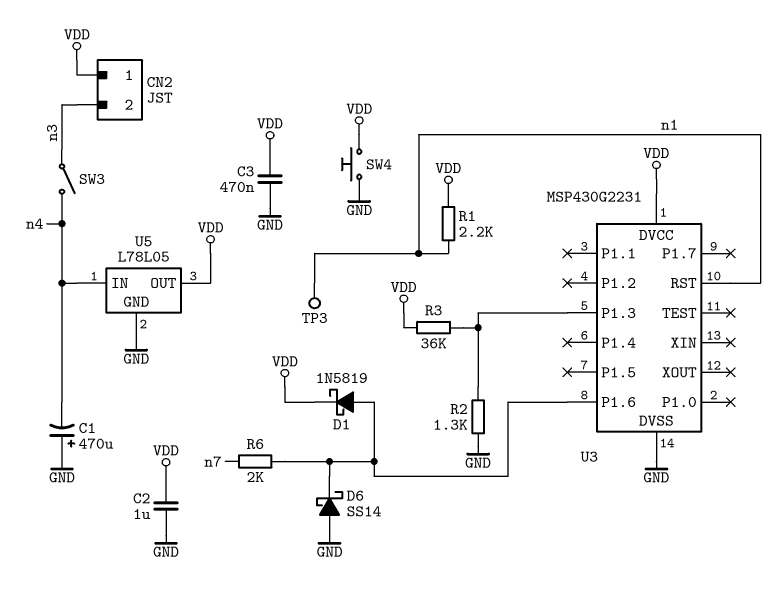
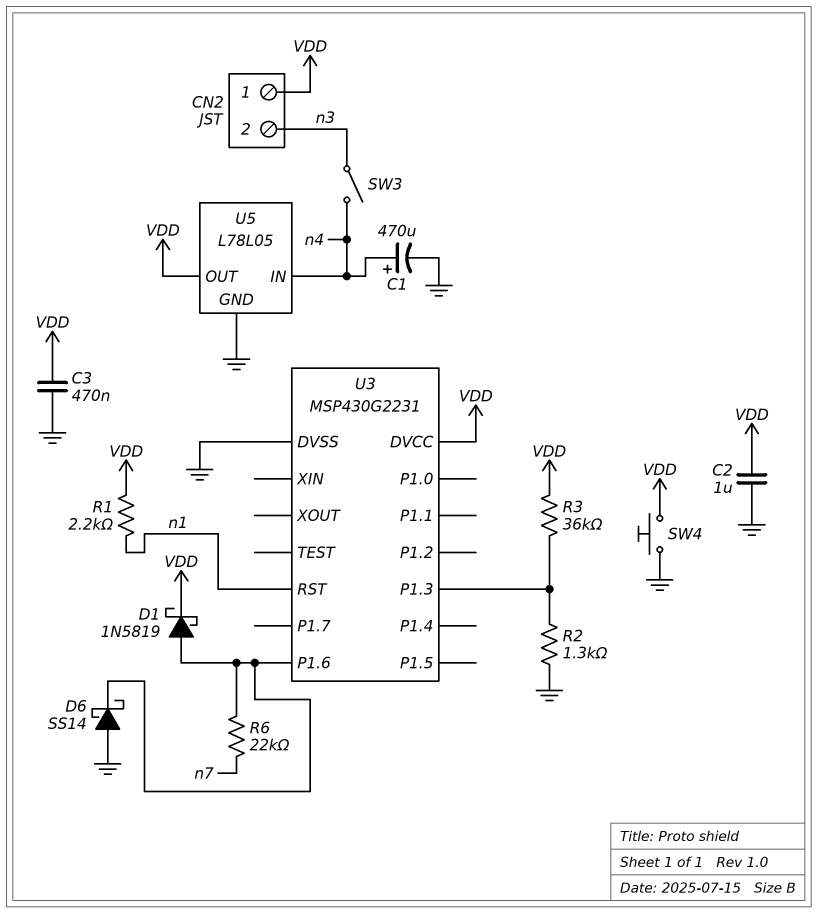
C1: 470uF (plus GND, minus n4) -> 470uF (plus n4, minus GND)
R6: 2k (U3/P1.6, n7) -> 22k (U3/P1.6, n7)
TP3: test point (n1) -> none

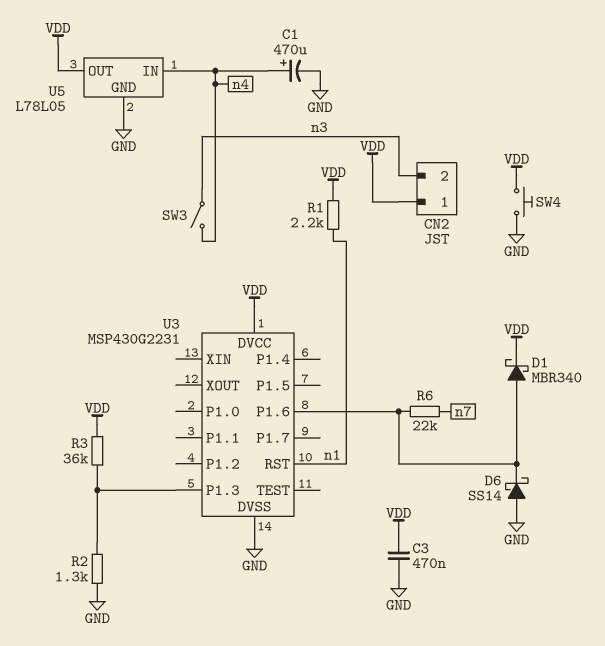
C2: 1uF (GND, VDD) -> none
D1: schottky 1N5819 (A U3/P1.6, K VDD) -> schottky MBR340 (A U3/P1.6, K VDD)

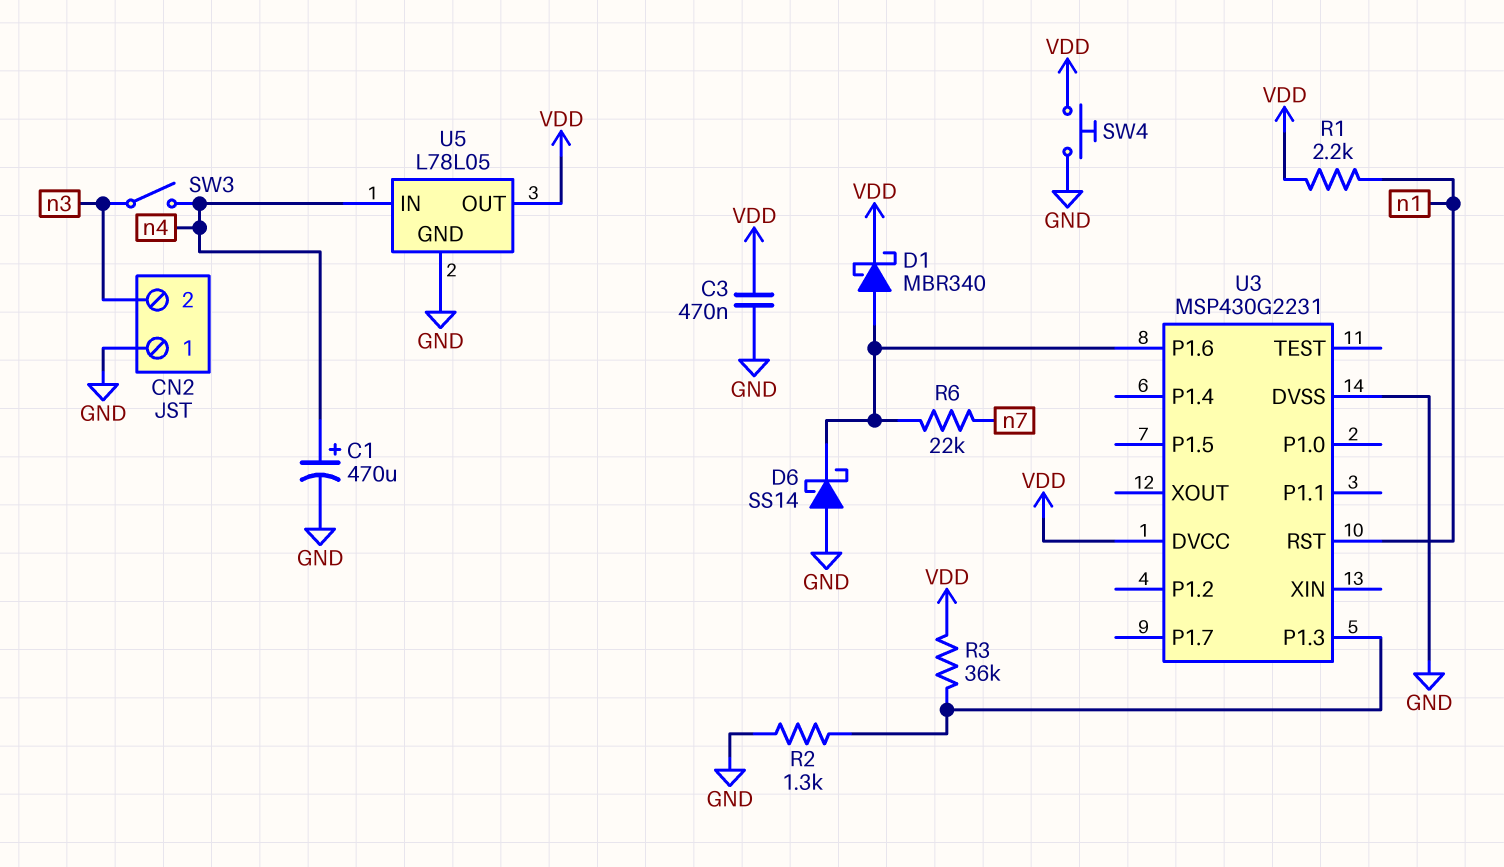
CN2 pin 1: VDD -> GND

